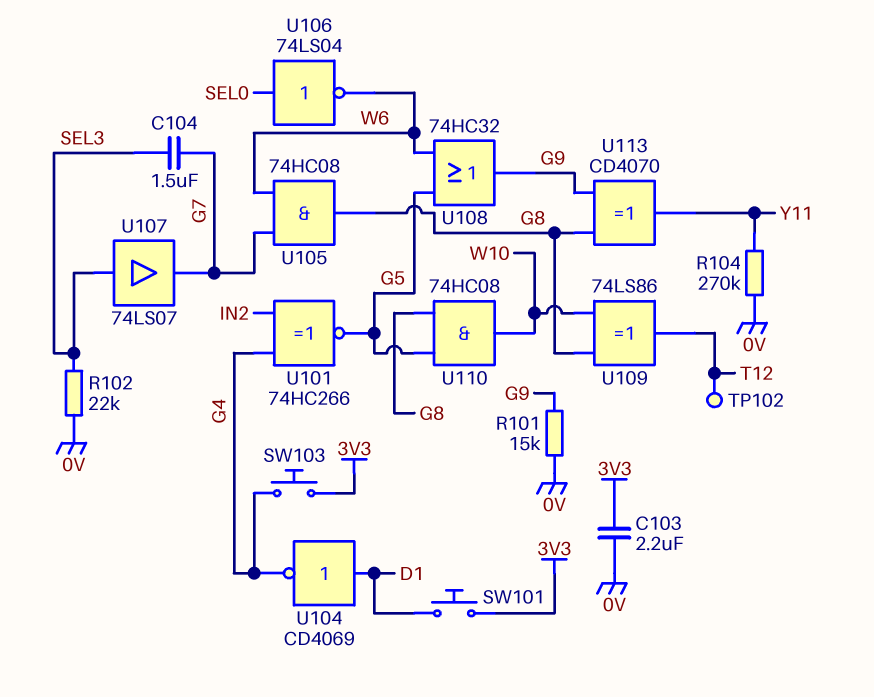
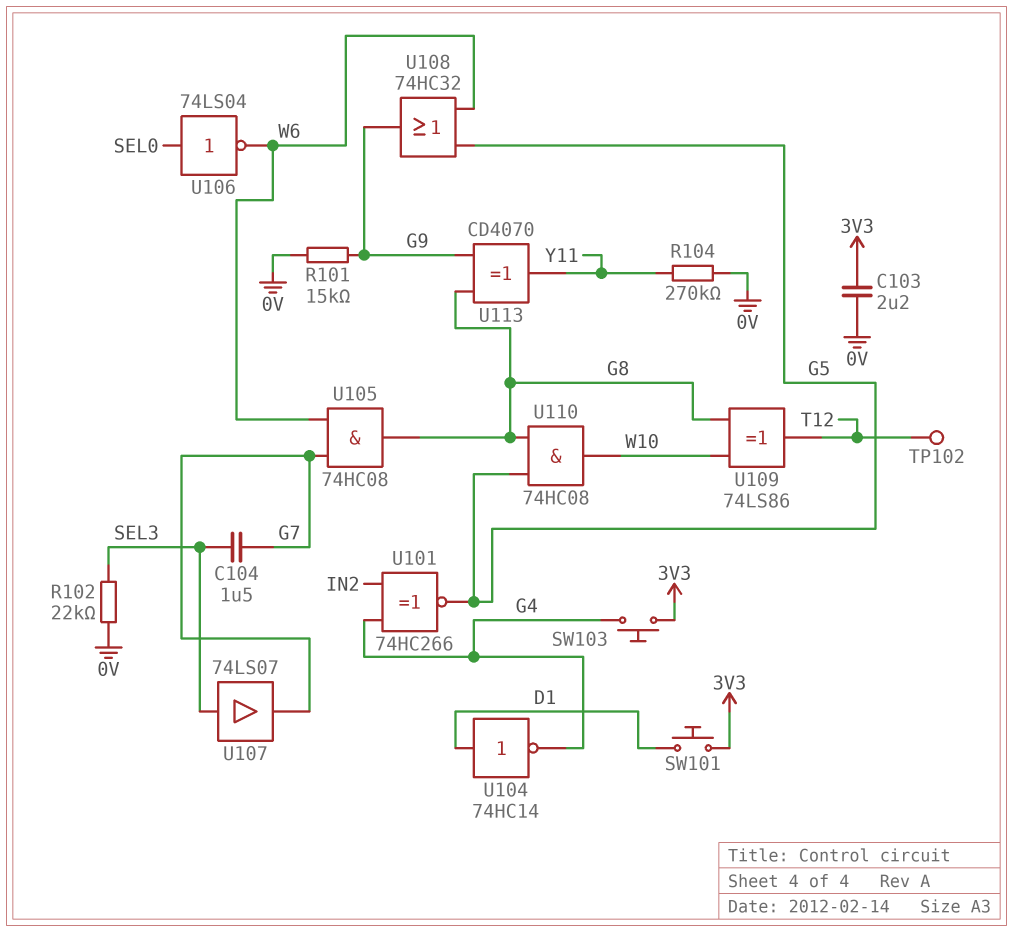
U104: NOT CD4069 (in D1, out G4) -> NOT 74HC14 (in D1, out G4)

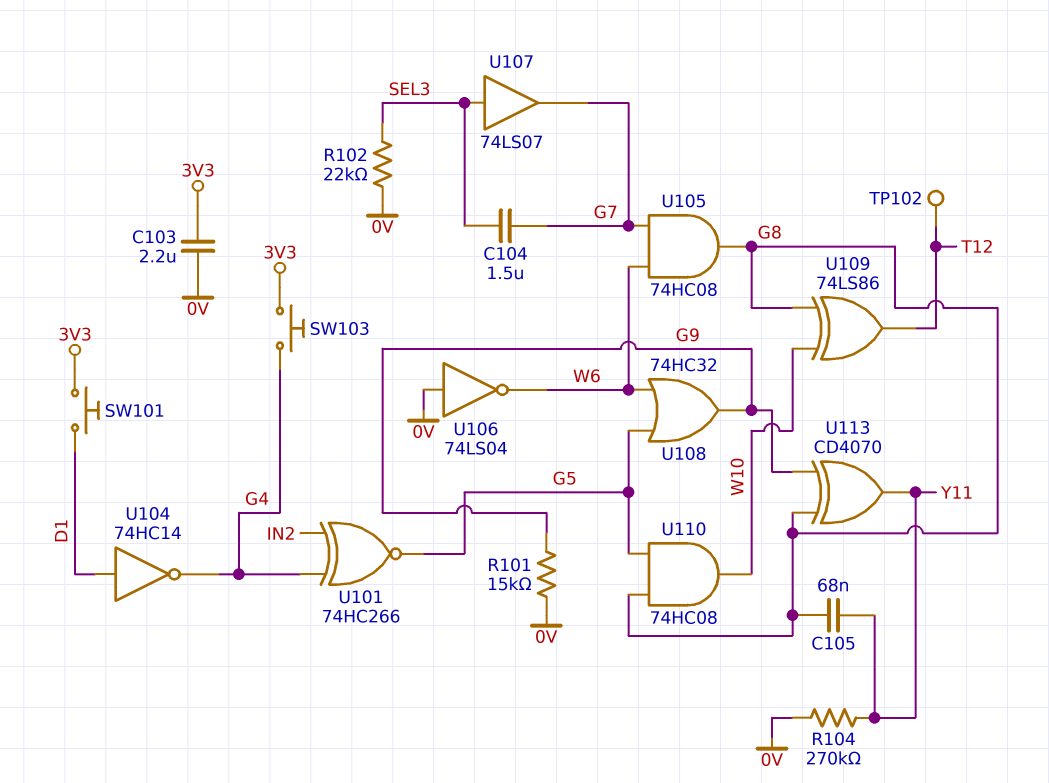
C105: none -> 68nF (G8, Y11)
U106: NOT 74LS04 (in SEL0, out W6) -> NOT 74LS04 (in 0V, out W6)

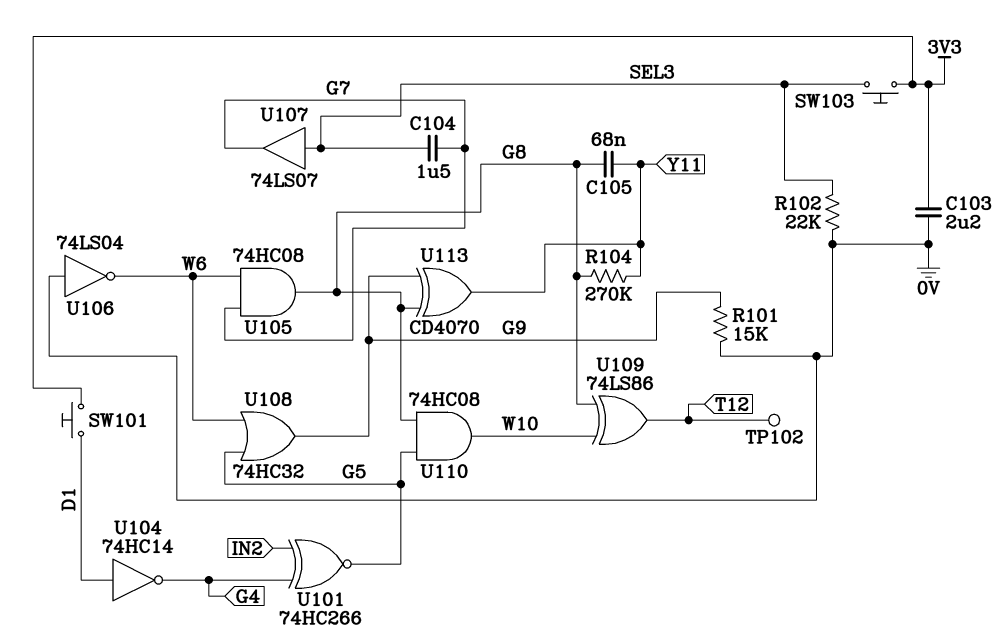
R104: 270k (0V, Y11) -> 270k (G8, Y11)
SW103: button (3V3, G4) -> button (3V3, SEL3)

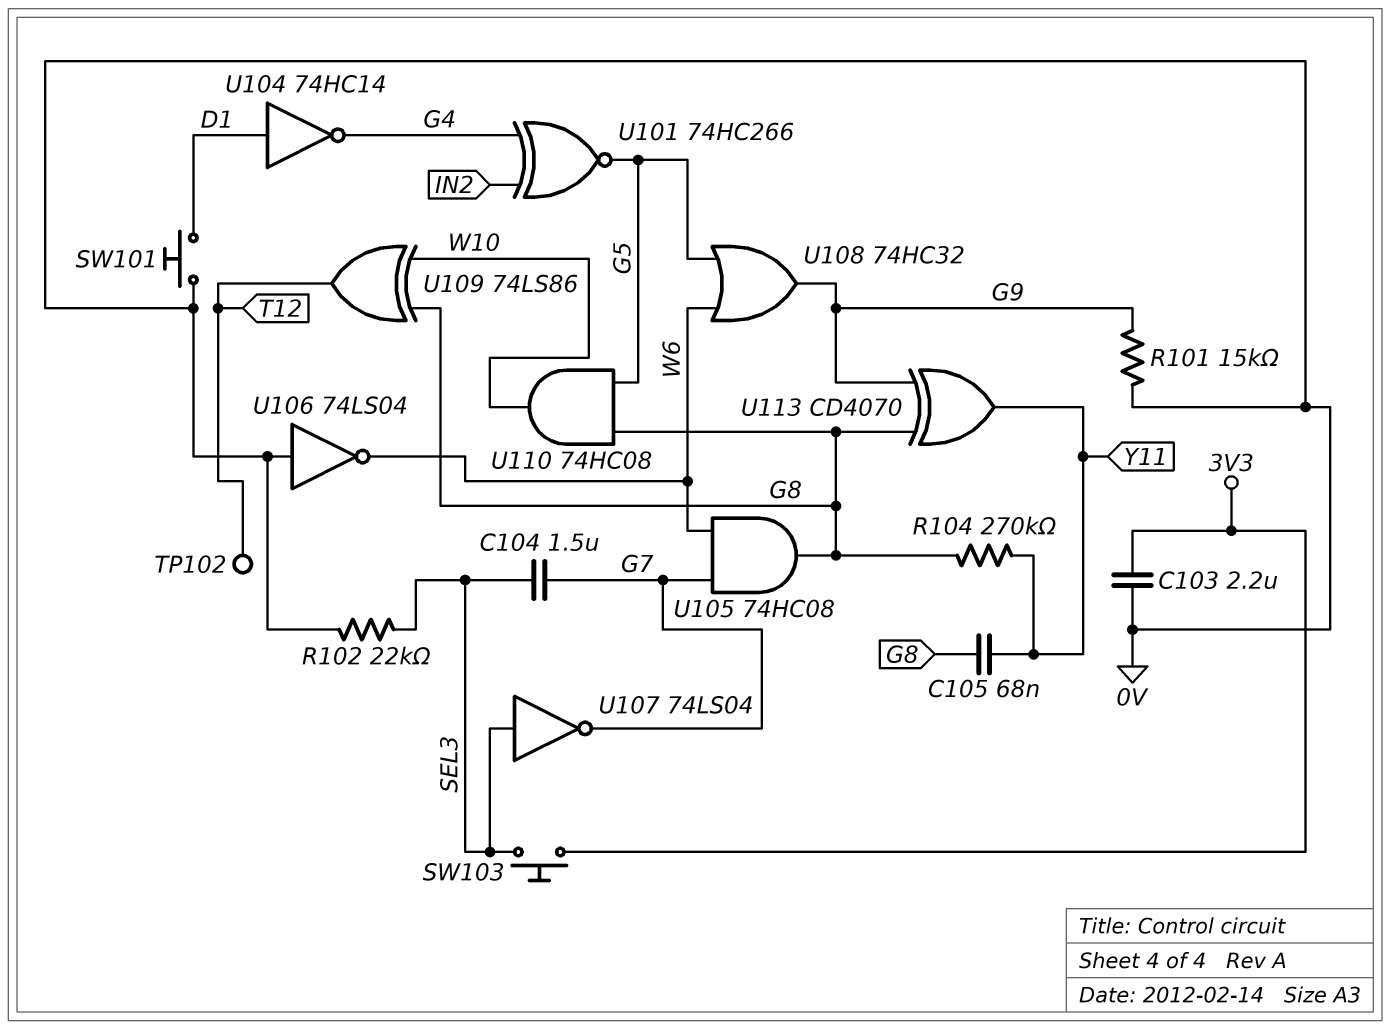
SW101: button (3V3, D1) -> button (0V, D1)
U107: buffer 74LS07 (in SEL3, out G7) -> NOT 74LS04 (in SEL3, out G7)

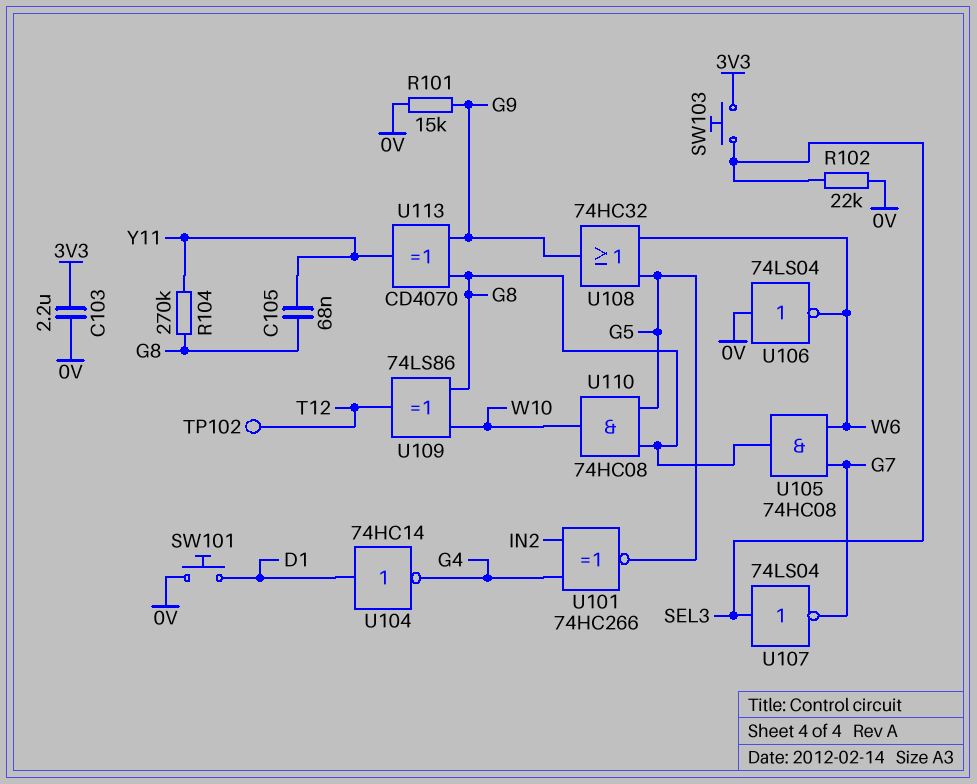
C104: 1.5uF (G7, SEL3) -> none

